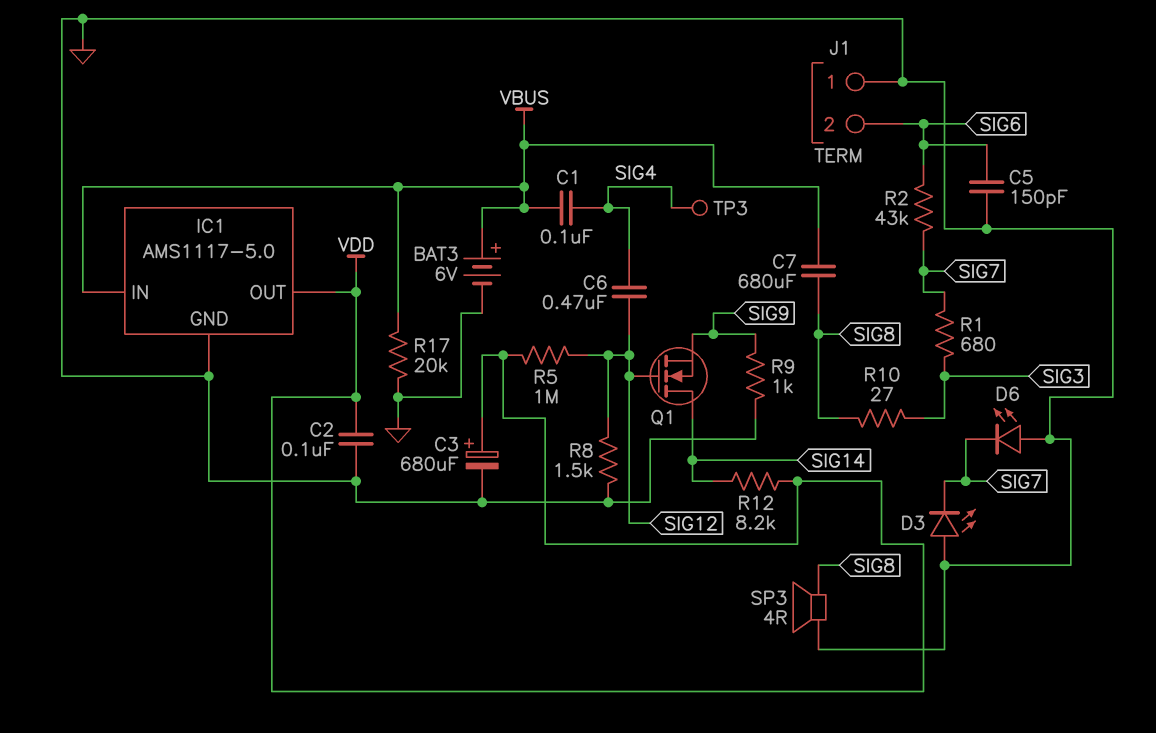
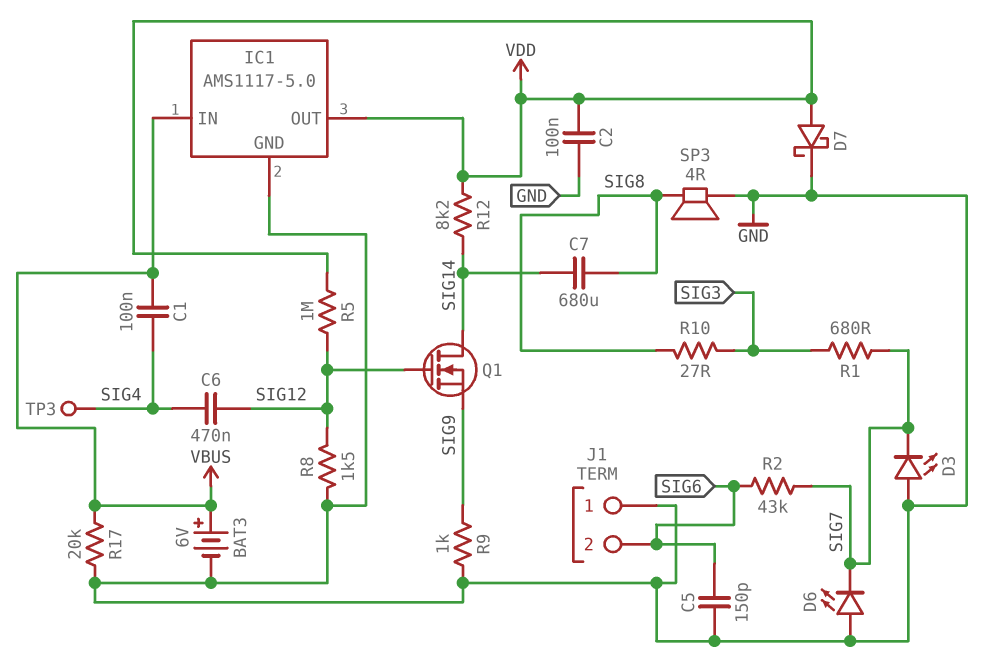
C3: 680uF (plus VDD, minus GND) -> none
C7: 680uF (SIG8, VBUS) -> 680uF (SIG8, SIG14)
D7: none -> schottky (A VDD, K GND)

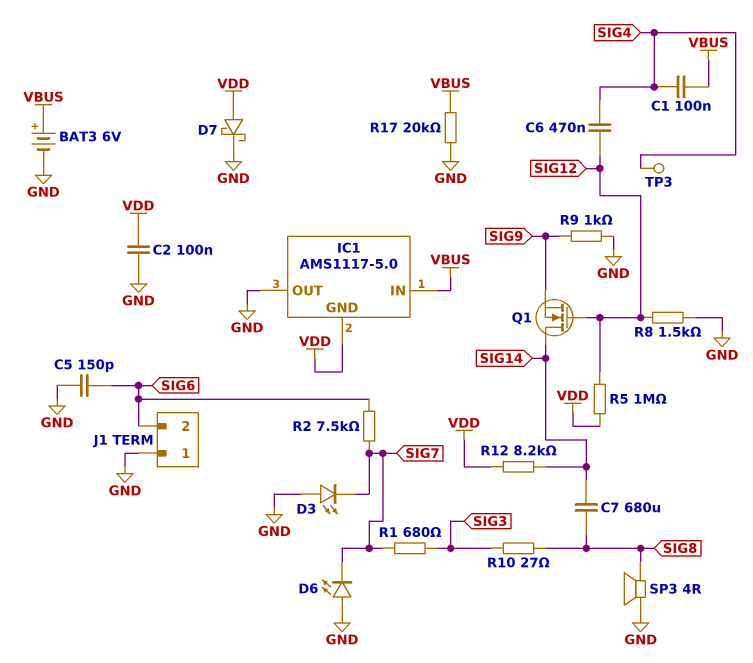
IC1 pin GND: GND -> VDD
IC1 pin OUT: VDD -> GND
R2: 43k (SIG6, SIG7) -> 7.5k (SIG6, SIG7)

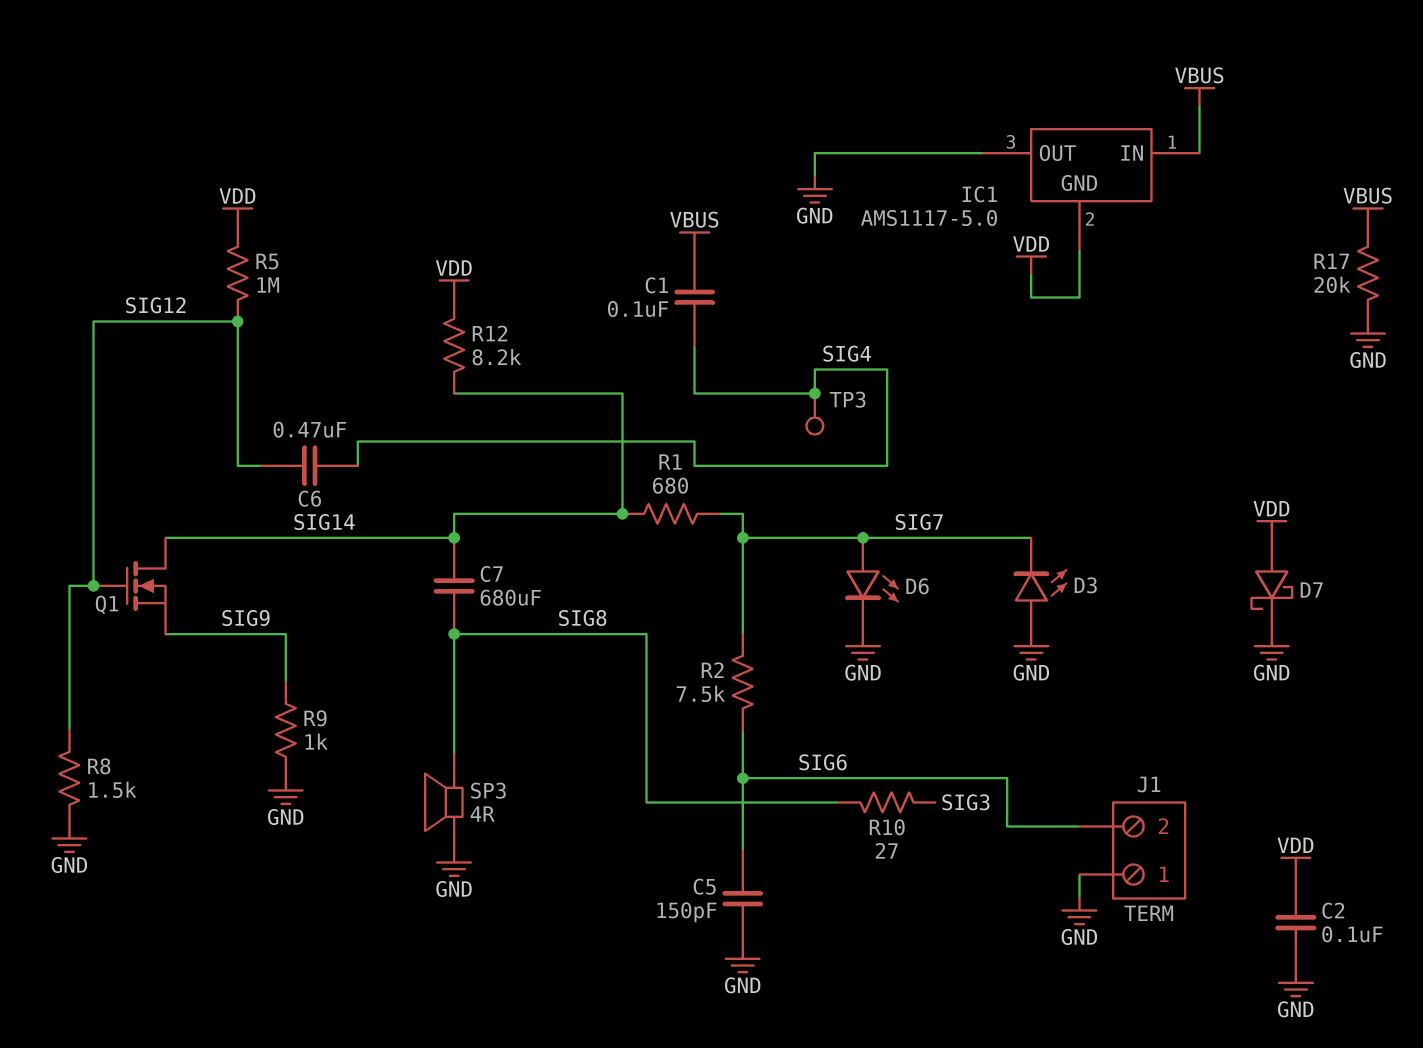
BAT3: 6V (plus VBUS, minus GND) -> none
D6: LED (A GND, K SIG7) -> LED (A SIG7, K GND)
R1: 680 (SIG3, SIG7) -> 680 (SIG7, SIG14)

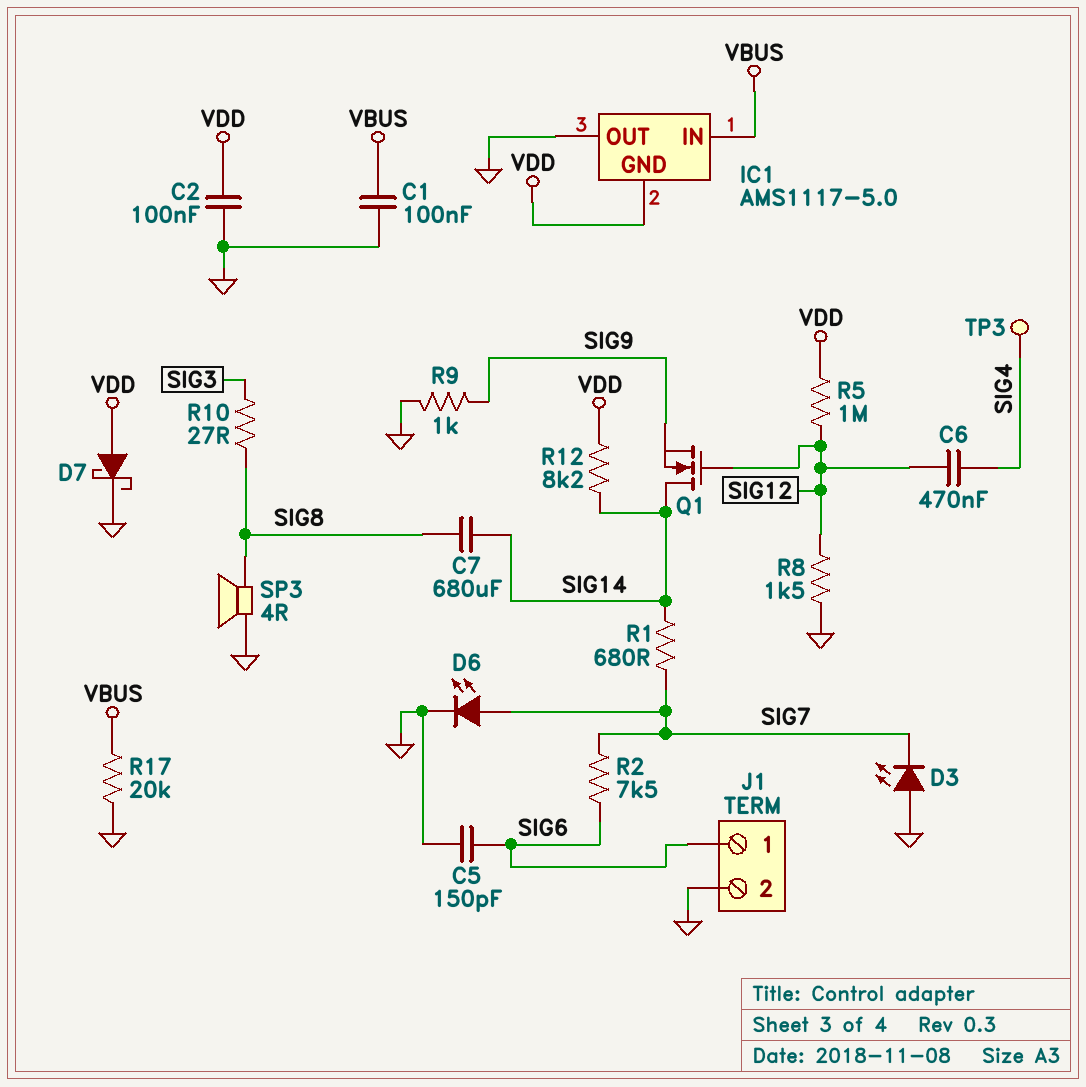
C1: 100nF (SIG4, VBUS) -> 100nF (GND, VBUS)
J1 pin 1: GND -> SIG6
J1 pin 2: SIG6 -> GND

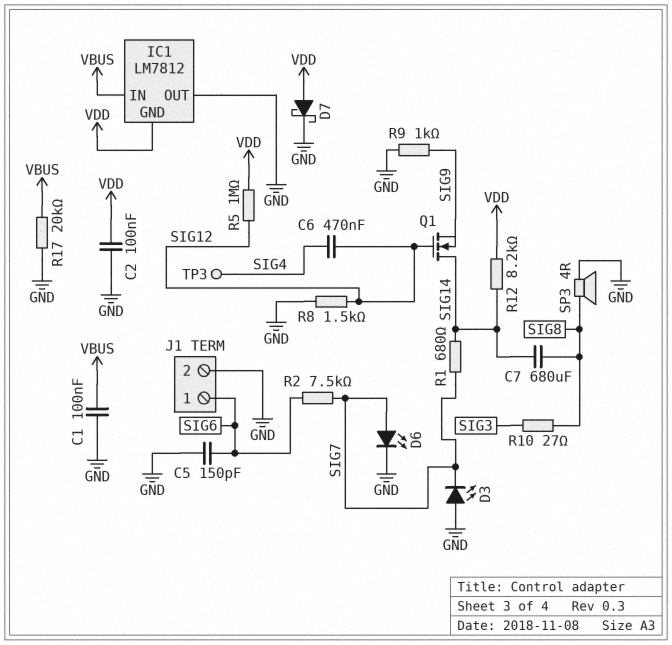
IC1: AMS1117-5.0 -> LM7812

